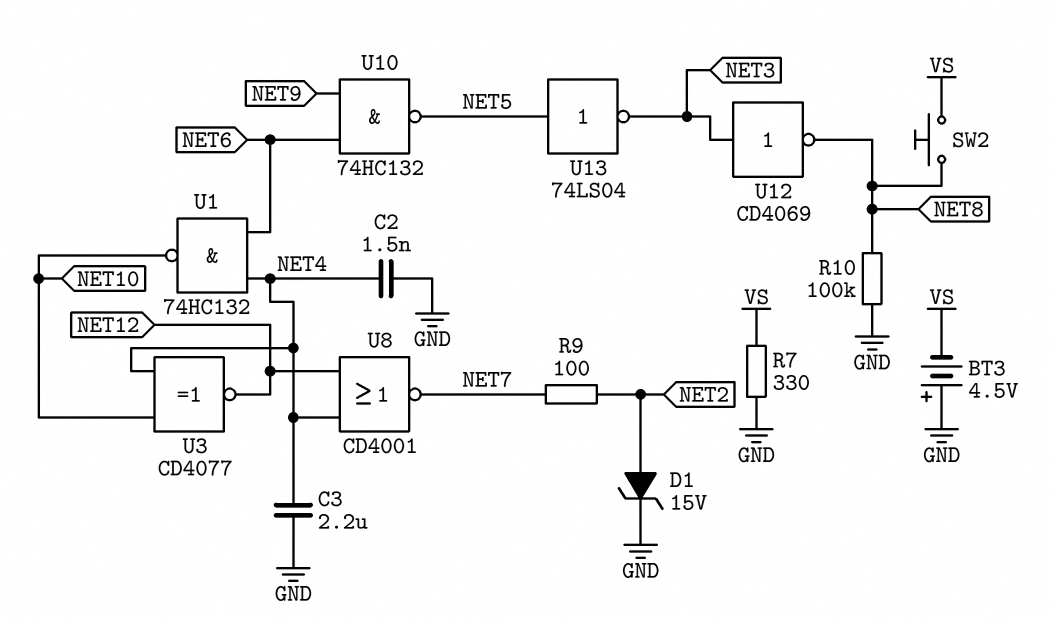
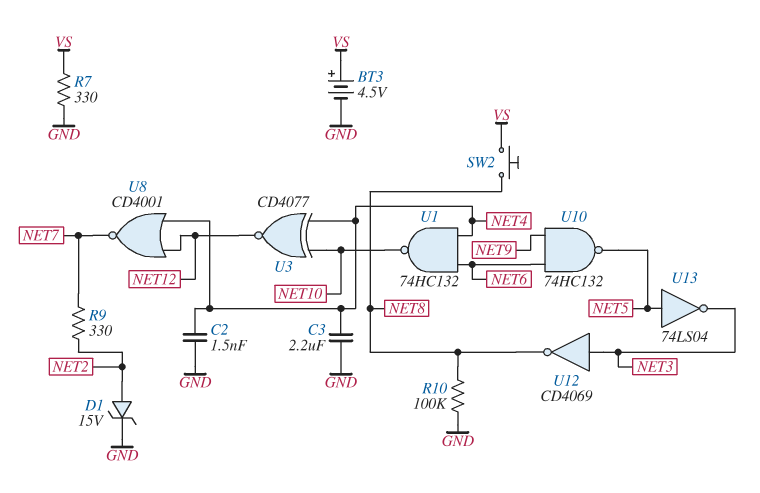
BT3: 4.5V (plus GND, minus VS) -> 4.5V (plus VS, minus GND)
R9: 100 (NET2, NET7) -> 330 (NET2, NET7)

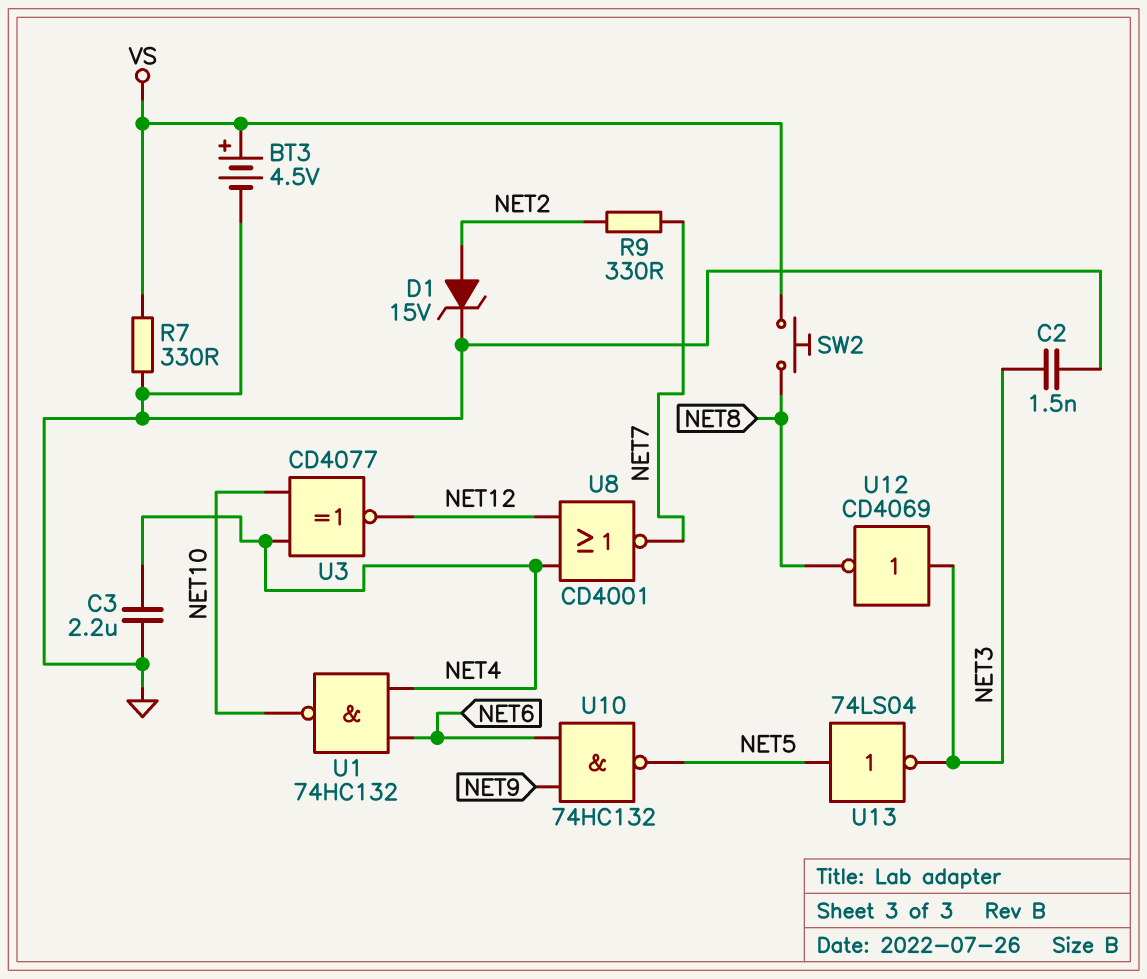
C2: 1.5nF (GND, NET4) -> 1.5nF (GND, NET3)
R10: 100k (GND, NET8) -> none

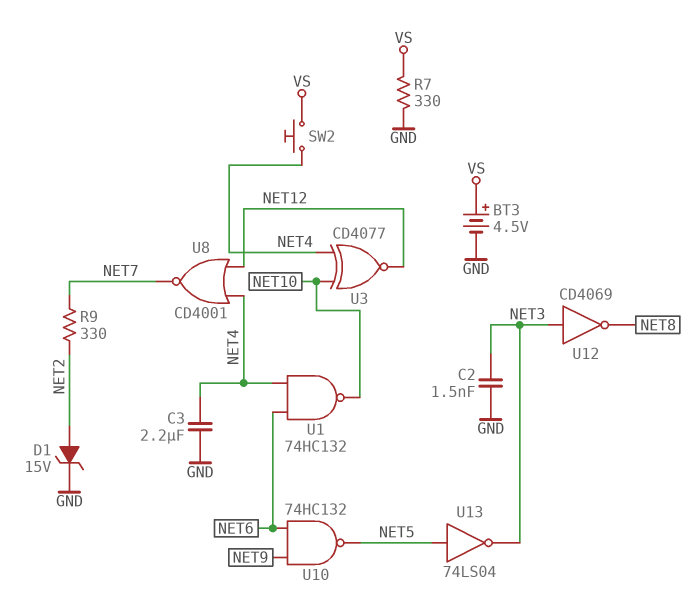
SW2: button (NET8, VS) -> button (NET4, VS)

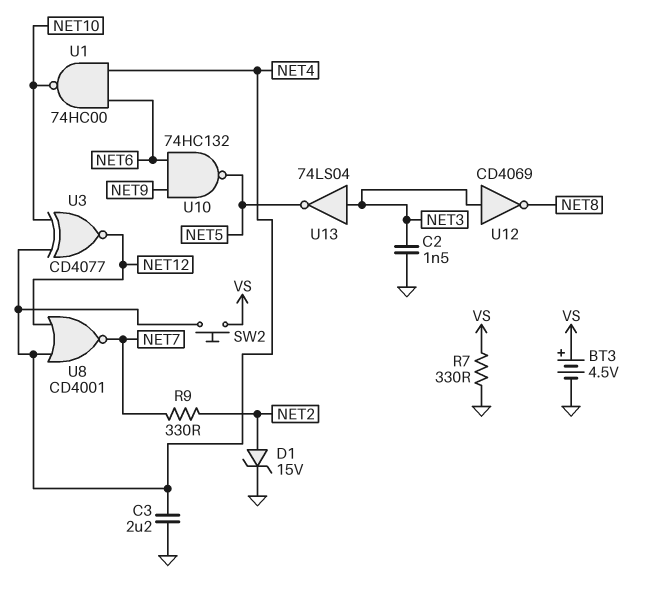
U1: NAND 74HC132 (in NET4, in NET6, out NET10) -> NAND 74HC00 (in NET4, in NET6, out NET10)
U13: NOT 74LS04 (in NET5, out NET3) -> NOT 74LS04 (in NET3, out NET5)

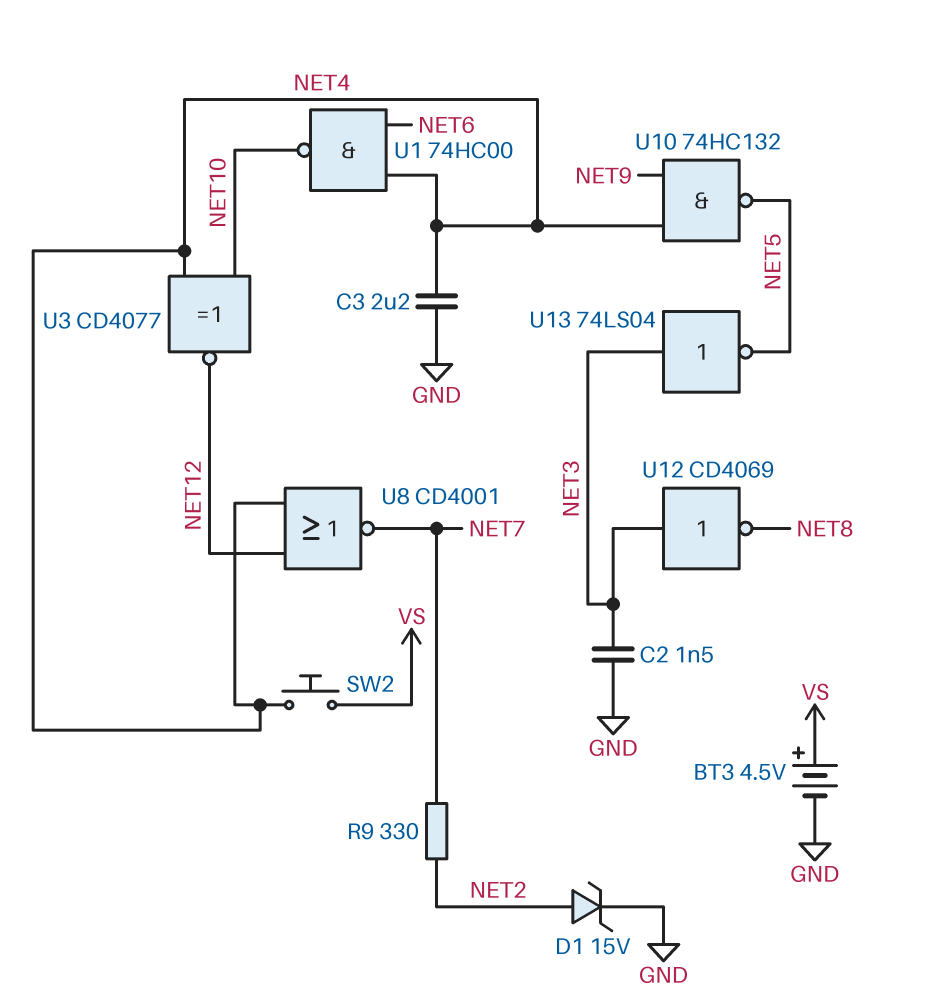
R7: 330 (GND, VS) -> none
U10: NAND 74HC132 (in NET6, in NET9, out NET5) -> NAND 74HC132 (in NET4, in NET9, out NET5)

